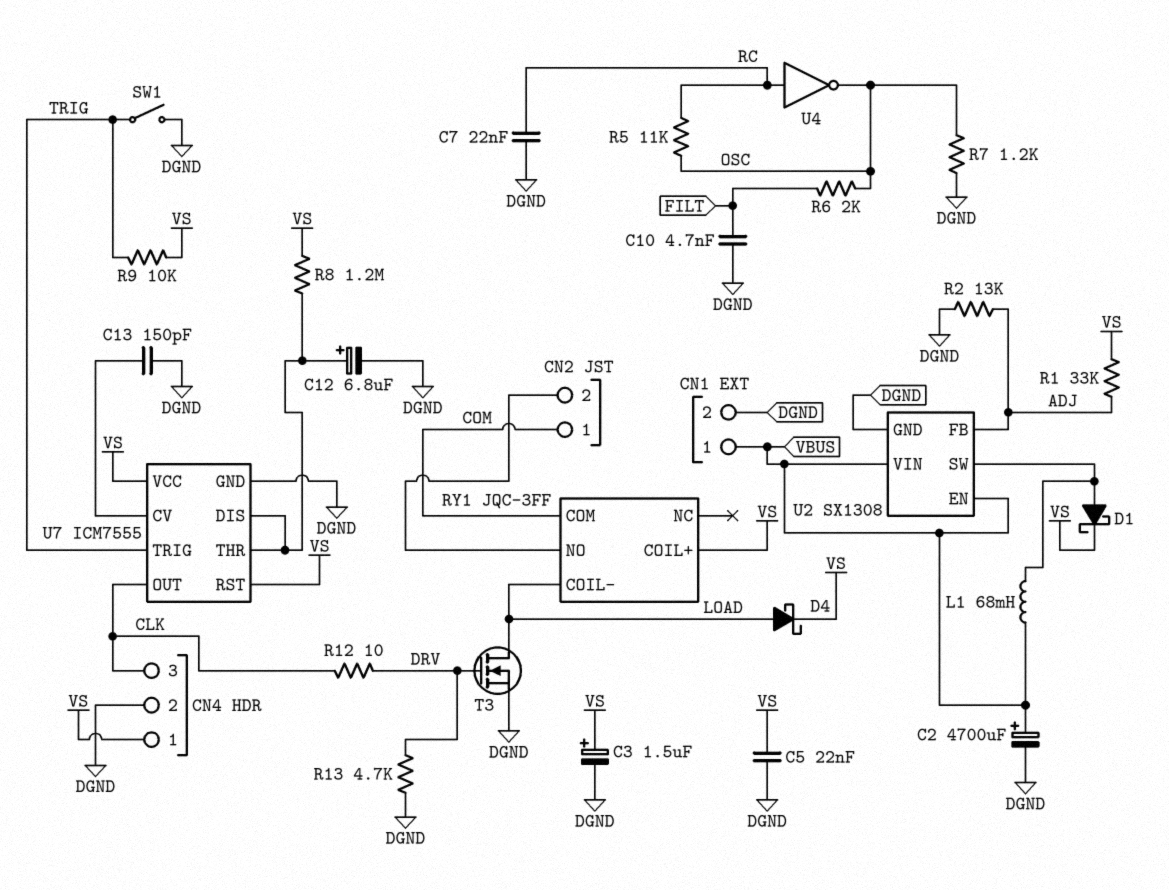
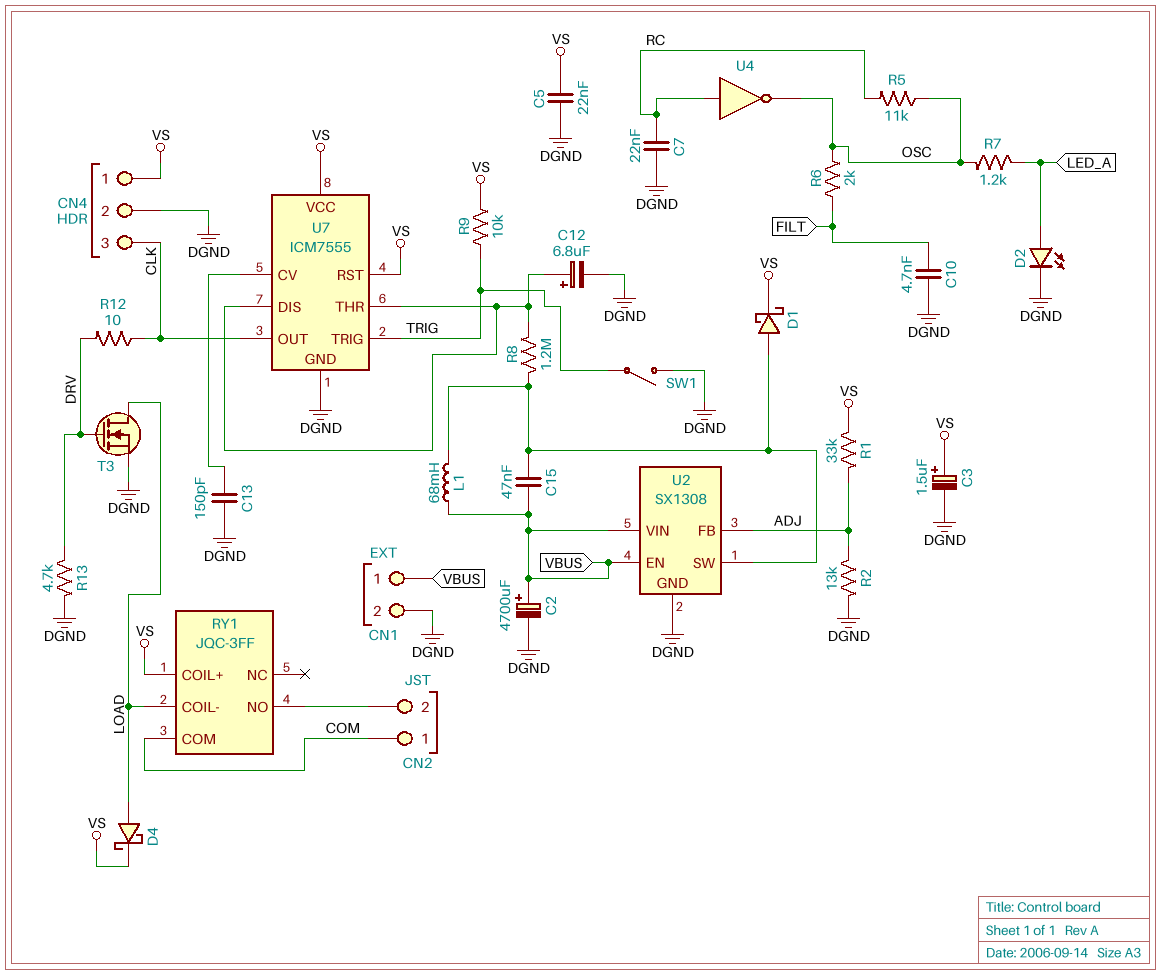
C15: none -> 47nF (U2/SW, VBUS)
D2: none -> LED (A LED_A, K DGND)
R7: 1.2k (DGND, OSC) -> 1.2k (LED_A, OSC)
R8: 1.2M (U7/DIS, VS) -> 1.2M (U2/SW, U7/DIS)

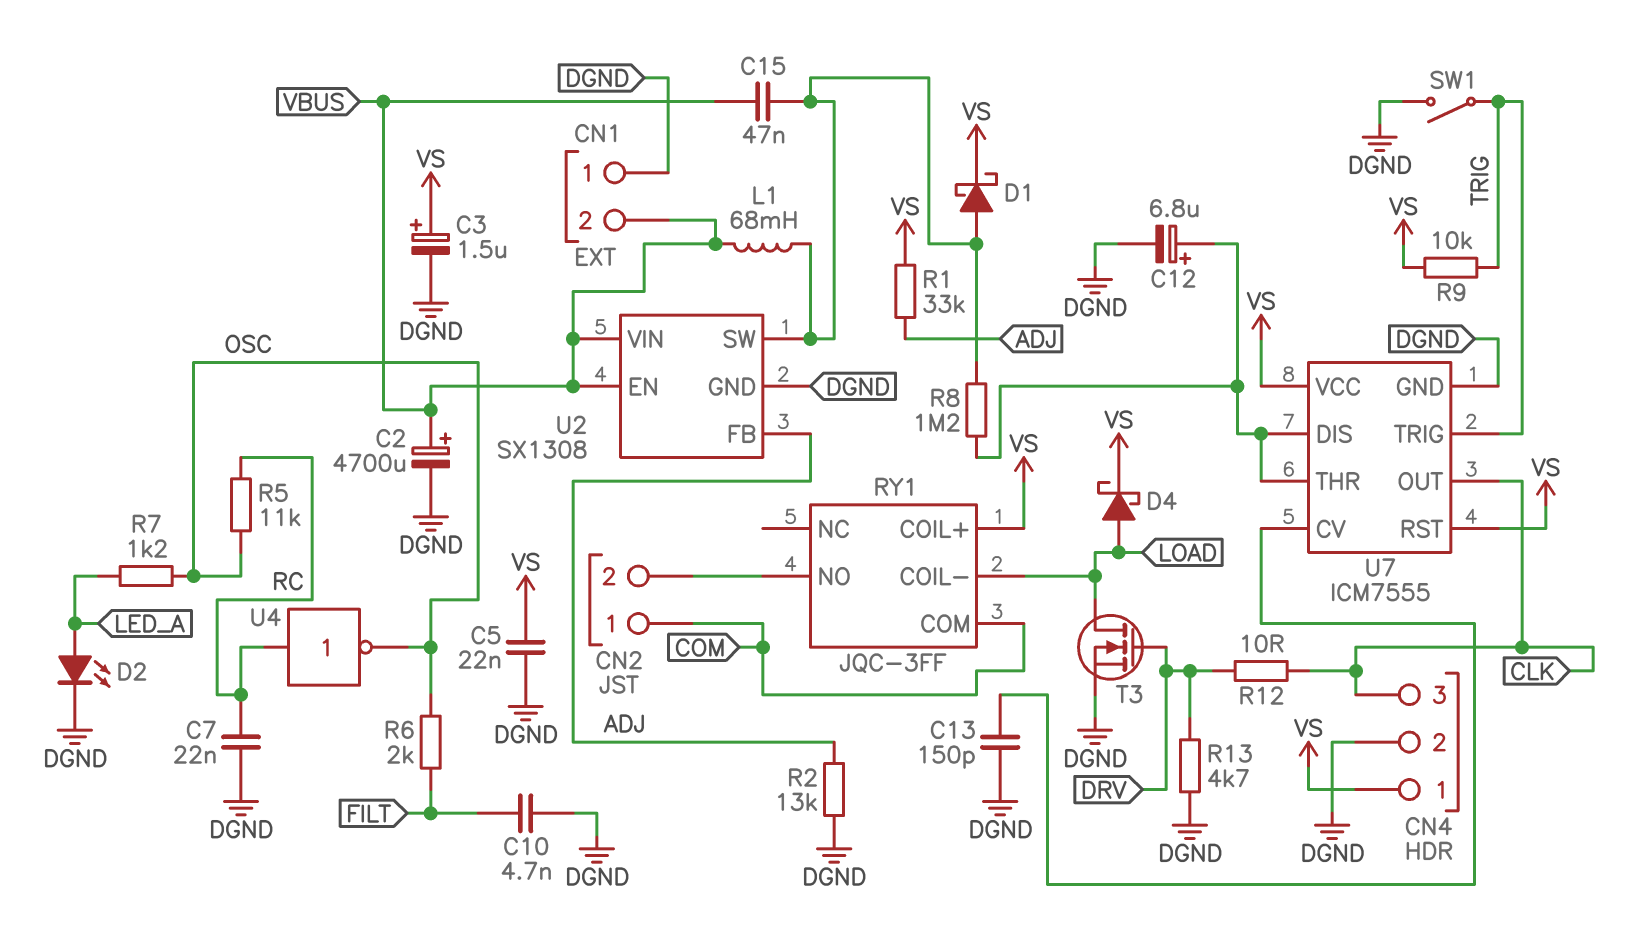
CN1 pin 1: VBUS -> DGND
CN1 pin 2: DGND -> VBUS

